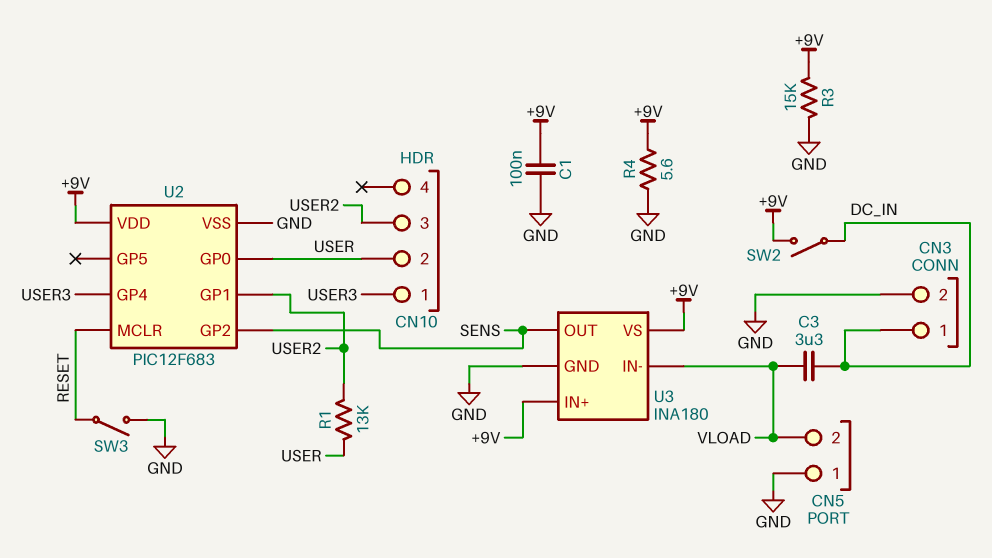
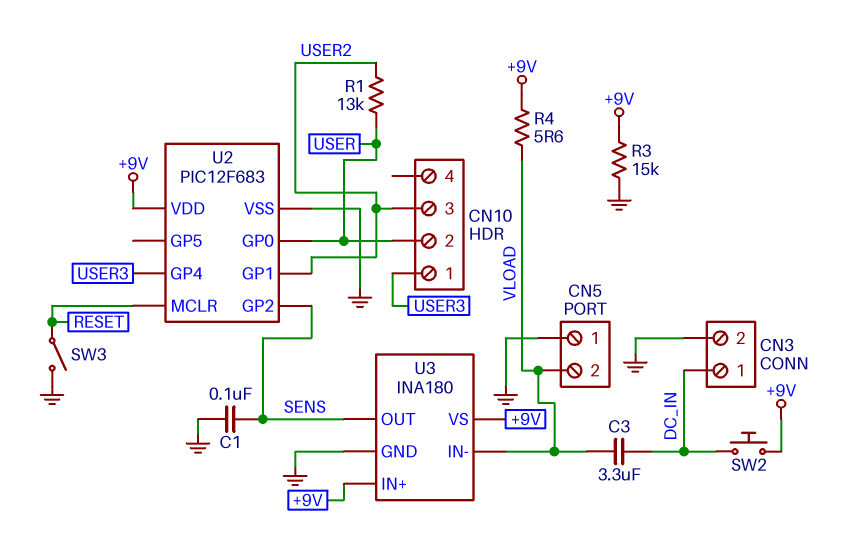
C1: 100nF (+9V, GND) -> 100nF (GND, SENS)
R4: 5.6 (+9V, GND) -> 5.6 (+9V, VLOAD)
SW2: switch (+9V, DC_IN) -> button (+9V, DC_IN)

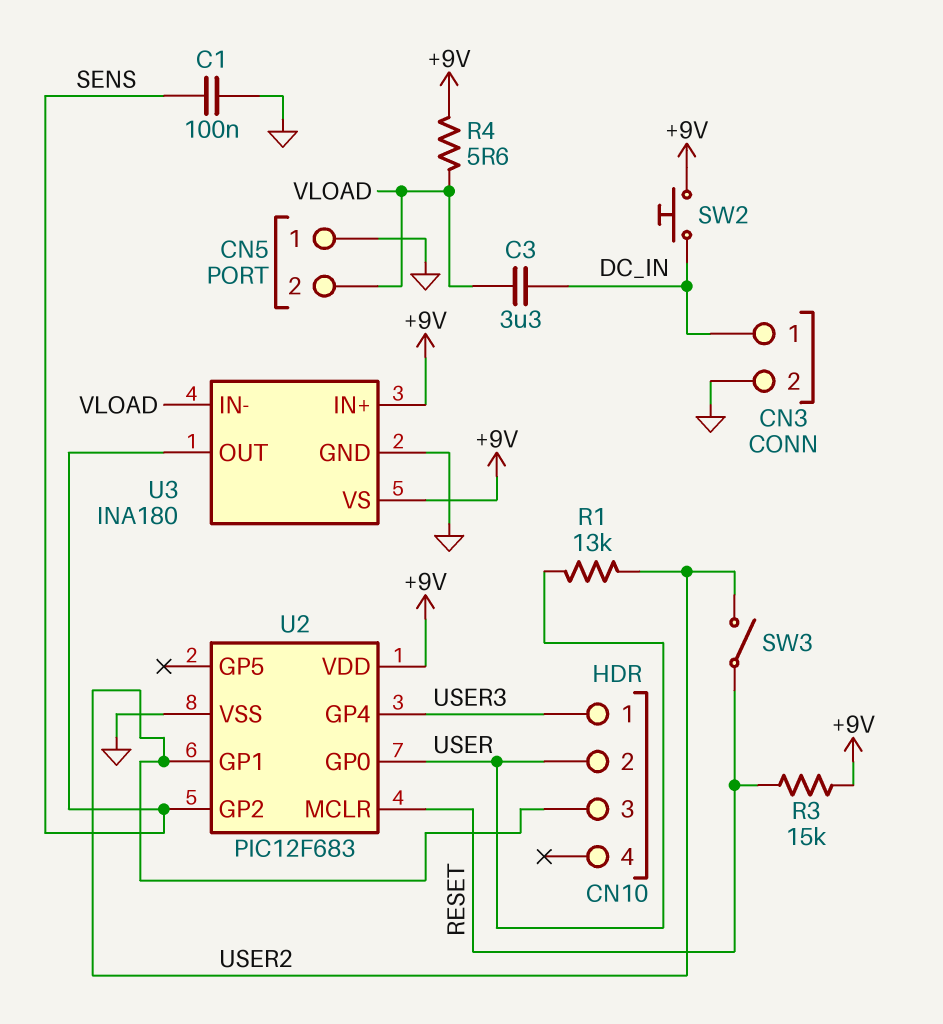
R3: 15k (+9V, GND) -> 15k (+9V, RESET)
SW3: switch (GND, RESET) -> switch (RESET, USER2)

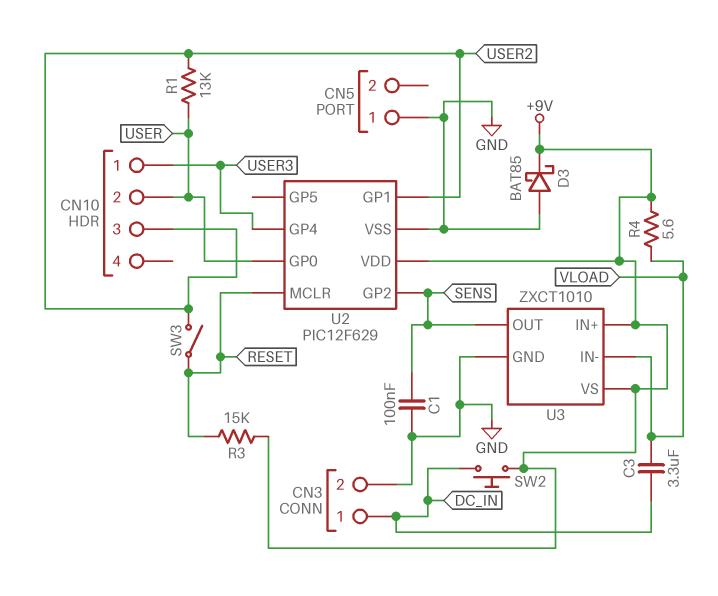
CN5 pin 2: VLOAD -> none
D3: none -> schottky BAT85 (A GND, K +9V)
U2: PIC12F683 -> PIC12F629
U3: INA180 -> ZXCT1010

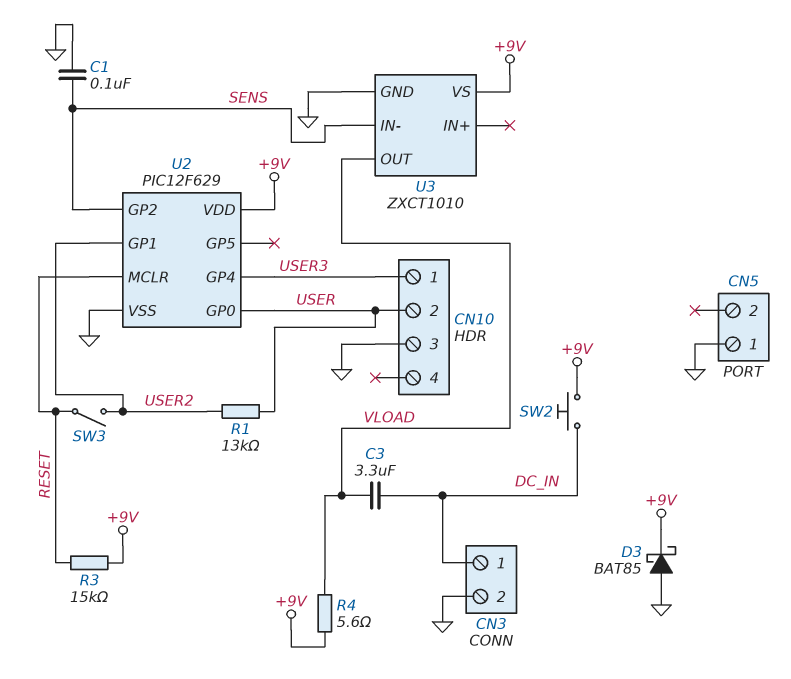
CN10 pin 3: USER2 -> GND
U3 pin IN+: +9V -> none
U3 pin IN-: VLOAD -> SENS
U3 pin OUT: SENS -> VLOAD

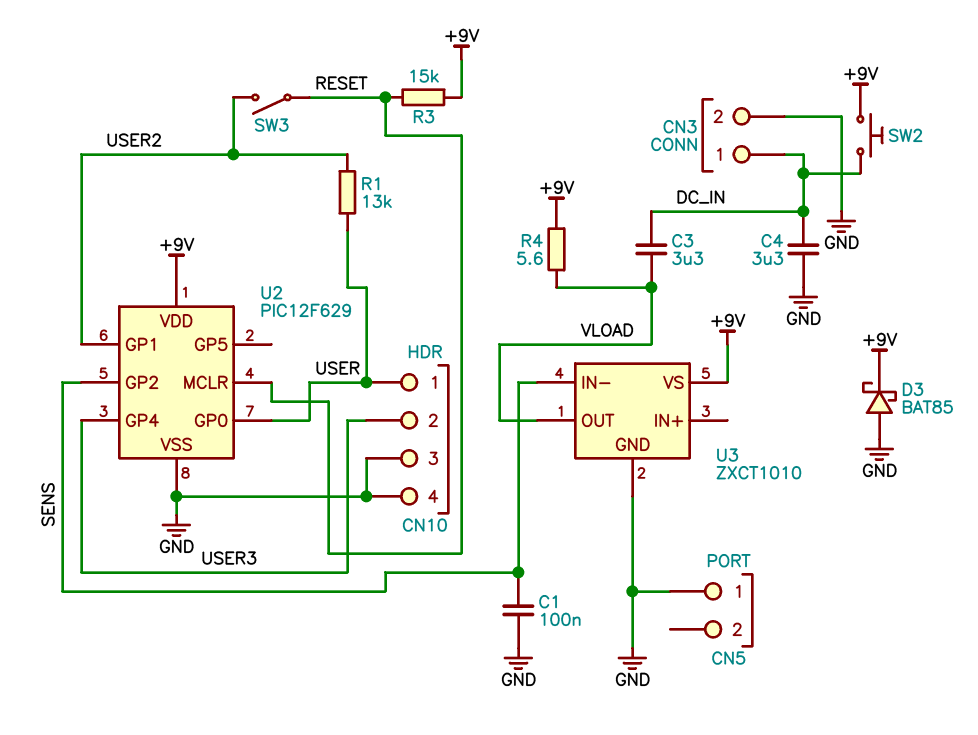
C4: none -> 3.3uF (DC_IN, GND)
CN10 pin 1: USER3 -> USER
CN10 pin 2: USER -> USER3
CN10 pin 4: none -> GND

